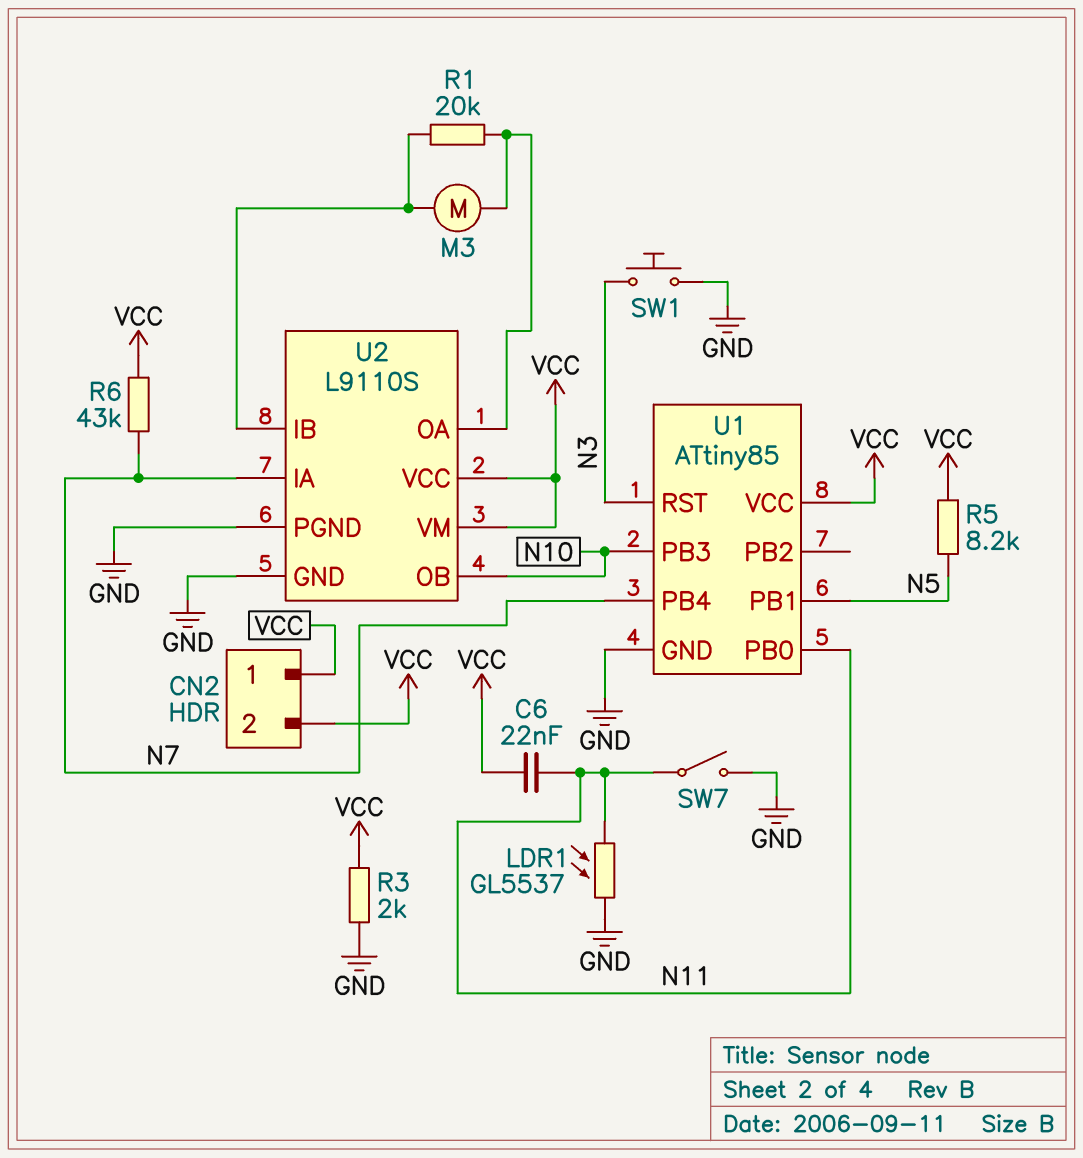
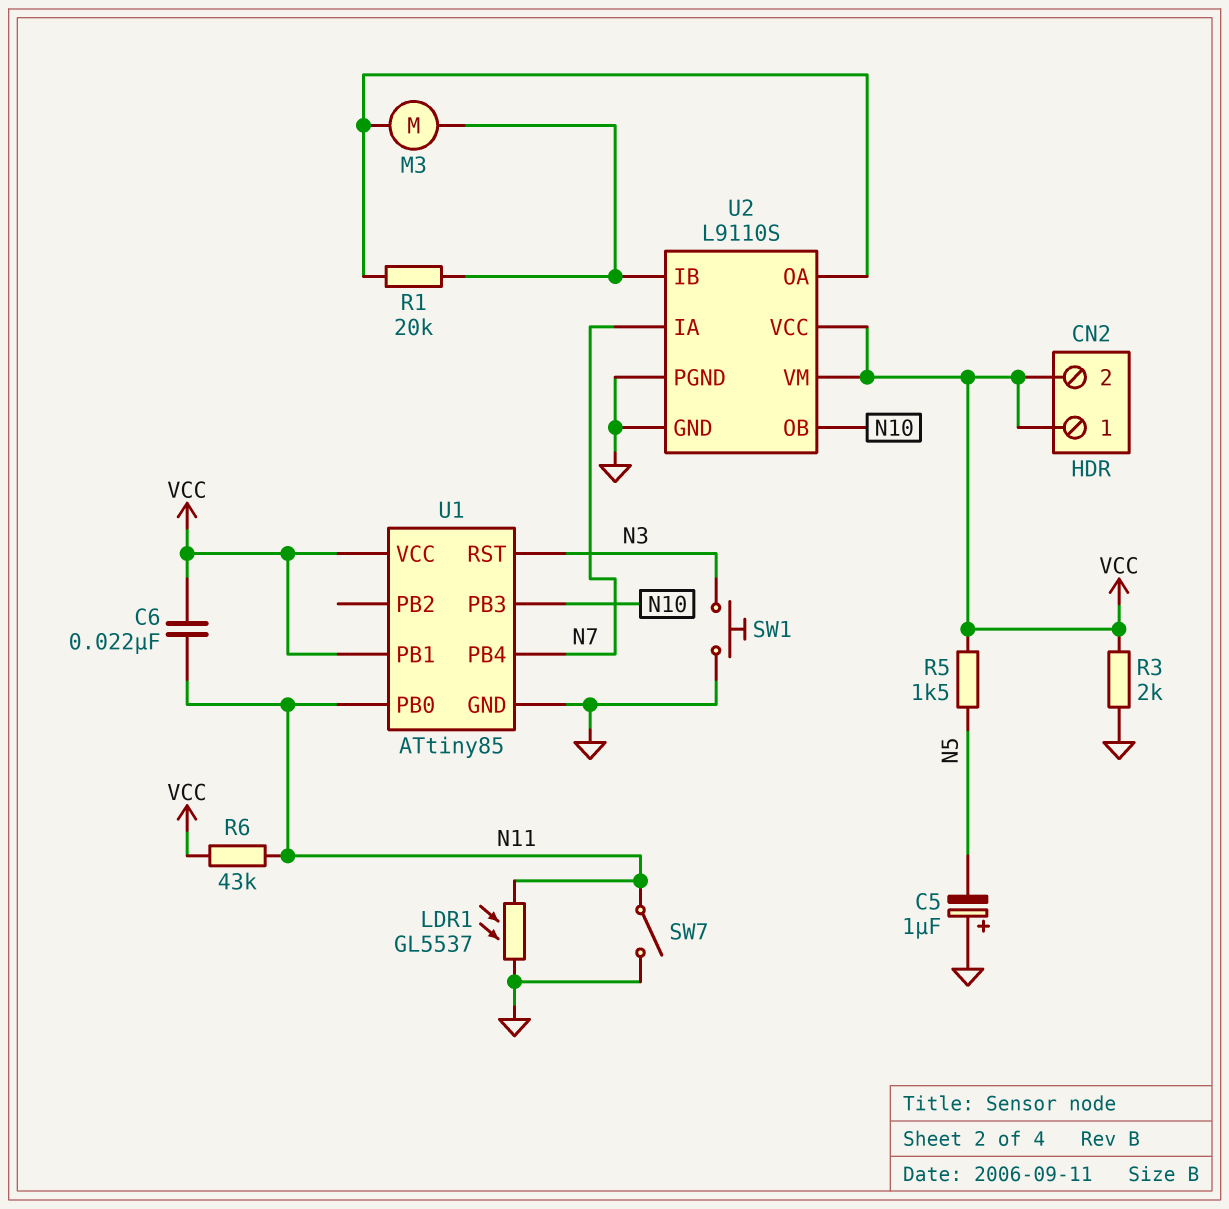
C5: none -> 1uF (plus GND, minus N5)
R5: 8.2k (N5, VCC) -> 1.5k (N5, VCC)
R6: 43k (N7, VCC) -> 43k (N11, VCC)
U1 pin PB1: N5 -> VCC

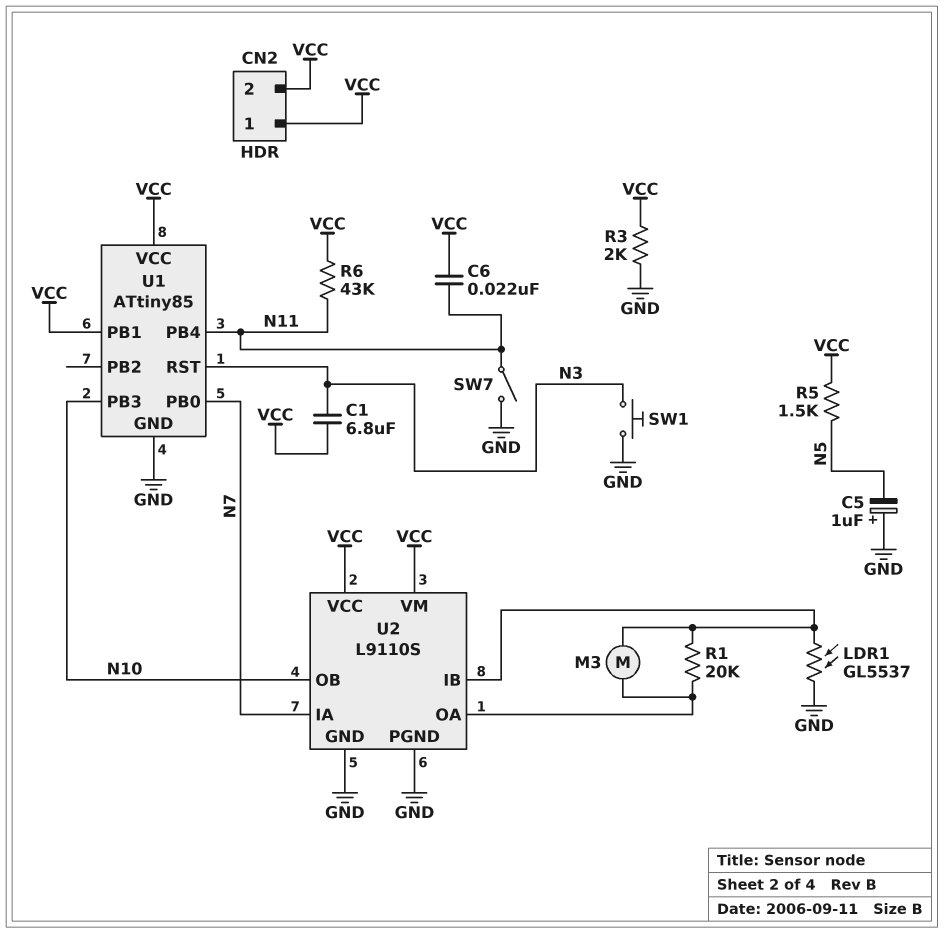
C1: none -> 6.8uF (N3, VCC)
LDR1: GL5537 (GND, N11) -> GL5537 (GND, U2/IB)
U1 pin PB0: N11 -> N7
U1 pin PB4: N7 -> N11

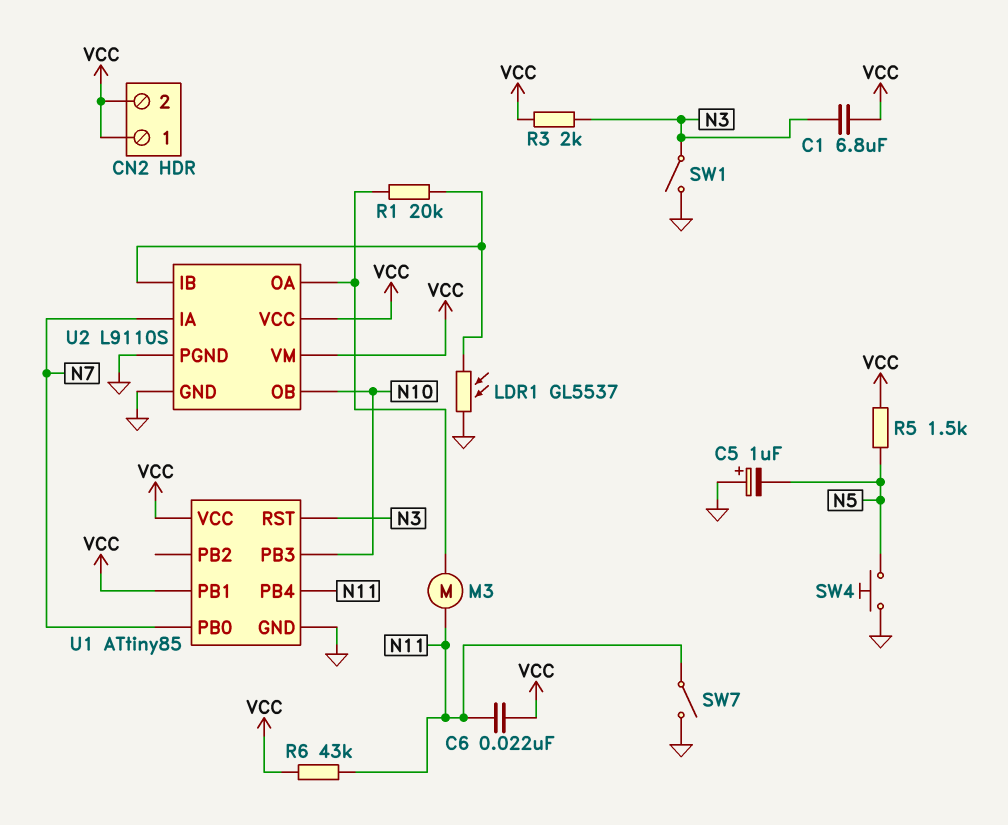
M3: motor (U2/IB, U2/OA) -> motor (N11, U2/OA)
R3: 2k (GND, VCC) -> 2k (N3, VCC)
SW1: button (GND, N3) -> switch (GND, N3)
SW4: none -> button (GND, N5)

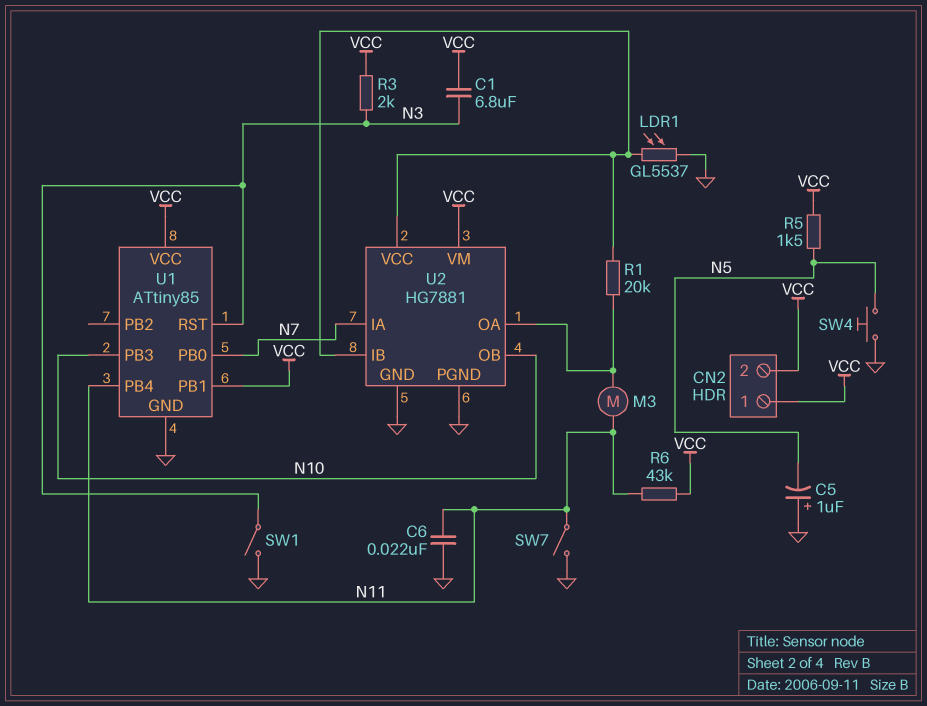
C6: 22nF (N11, VCC) -> 22nF (GND, N11)
U2: L9110S -> HG7881
U2 pin VCC: VCC -> U2/IB

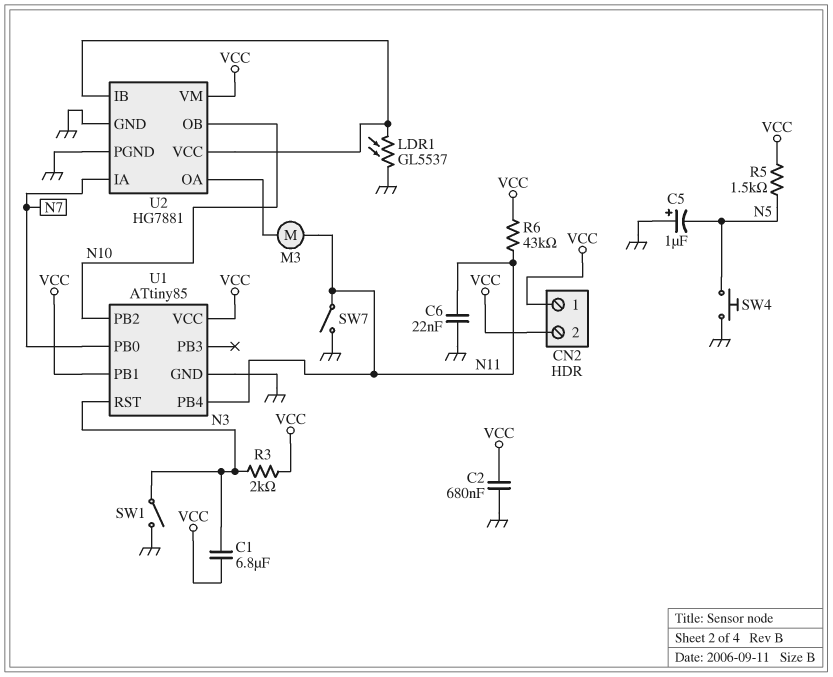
C2: none -> 680nF (GND, VCC)
R1: 20k (U2/IB, U2/OA) -> none
U1 pin PB2: none -> N10
U1 pin PB3: N10 -> none

